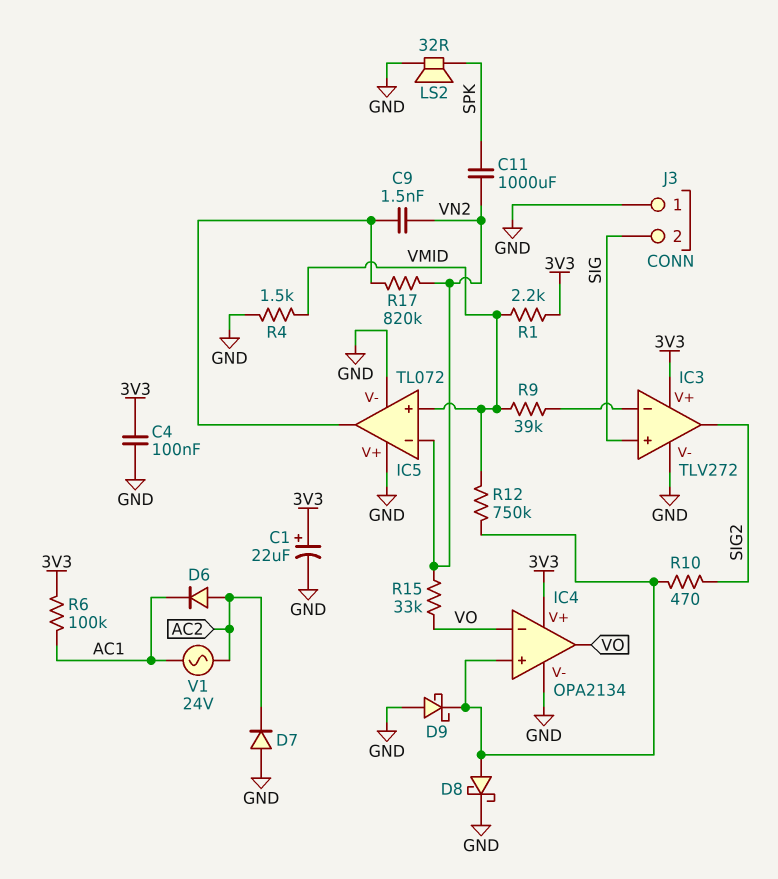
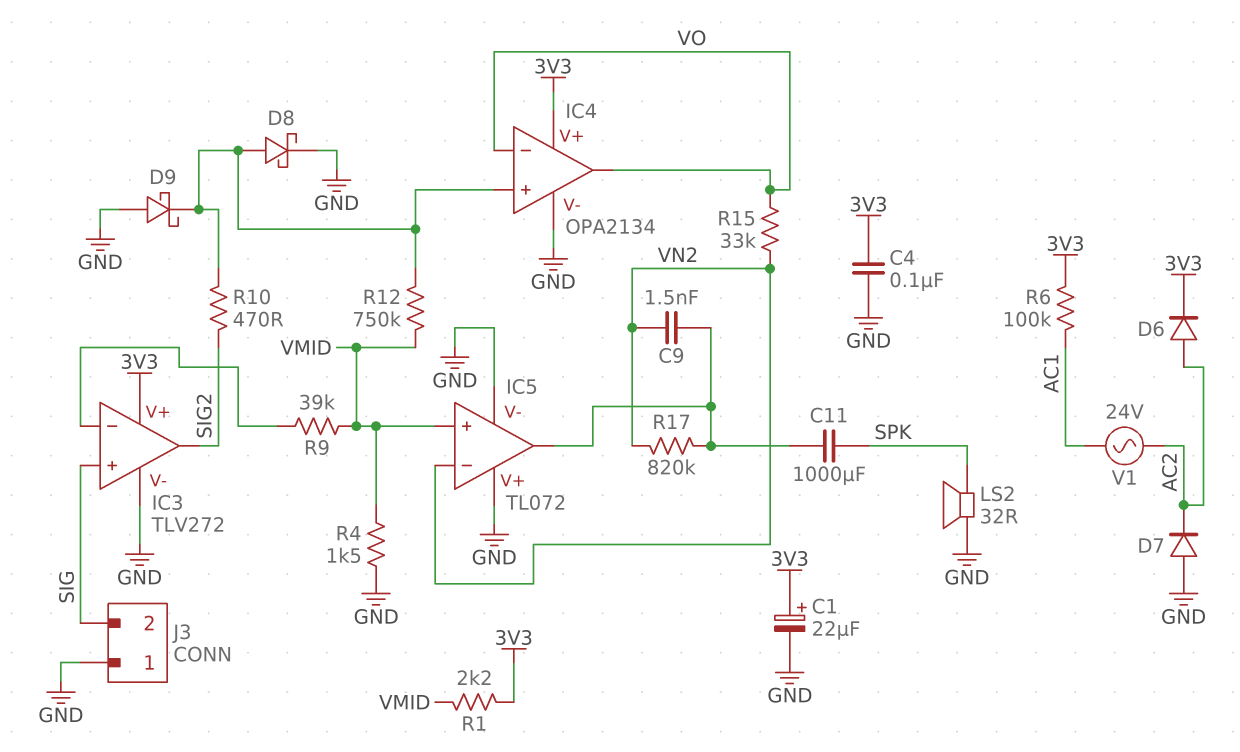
C11: 1000uF (SPK, VN2) -> 1000uF (IC5/out, SPK)
D6: diode (A AC2, K AC1) -> diode (A AC2, K 3V3)

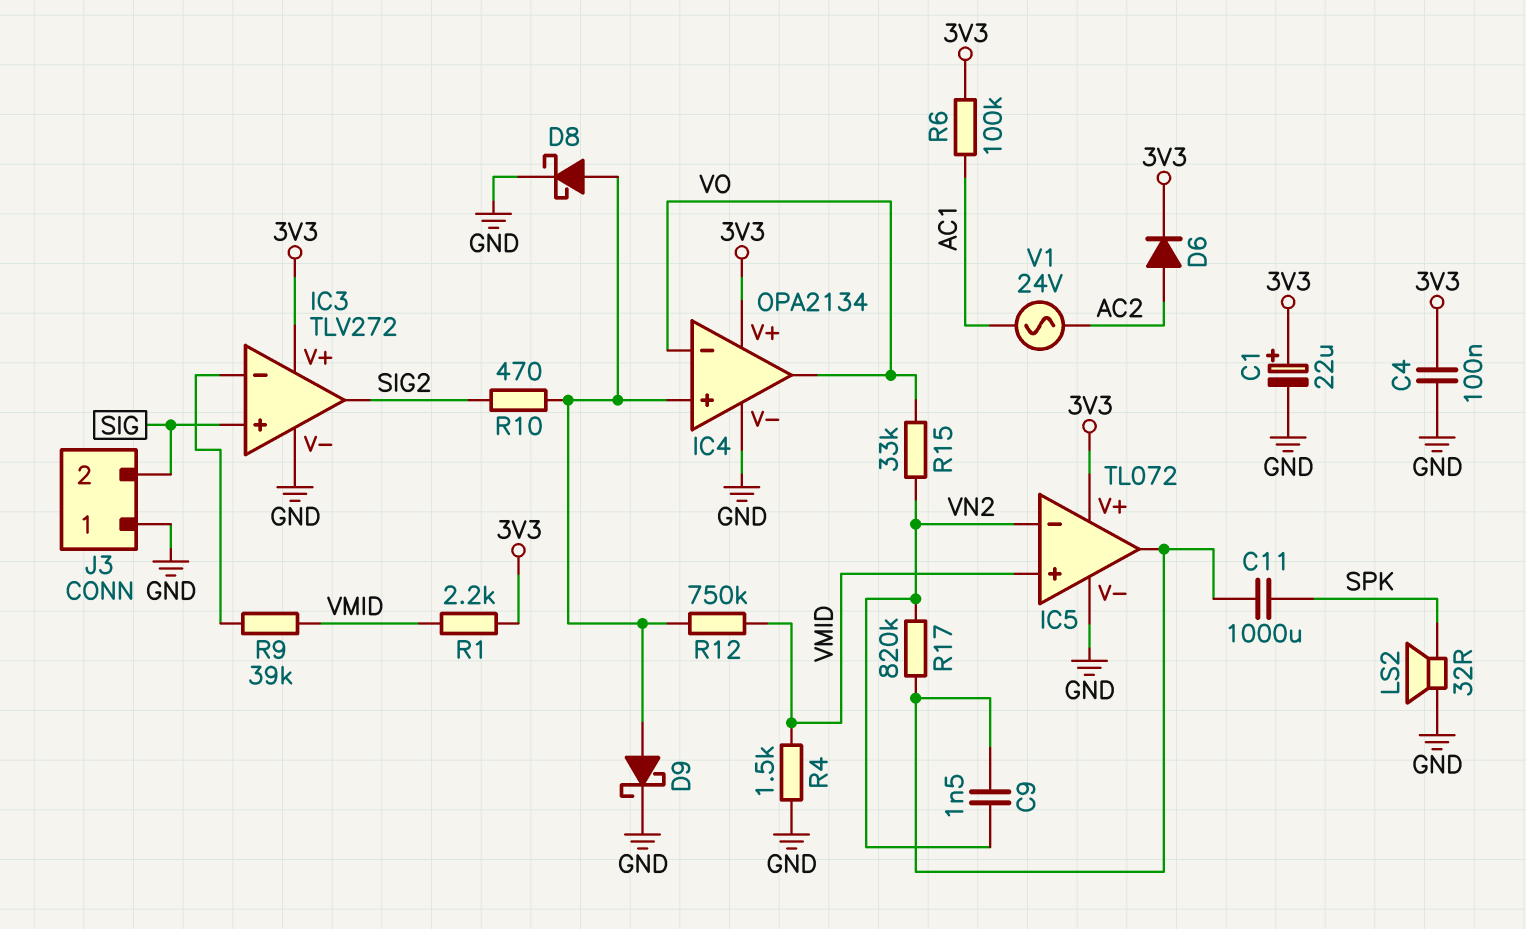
D7: diode (A GND, K AC2) -> none
D9: schottky (A GND, K IC4/in+) -> schottky (A IC4/in+, K GND)
IC5 pin V+: GND -> 3V3

